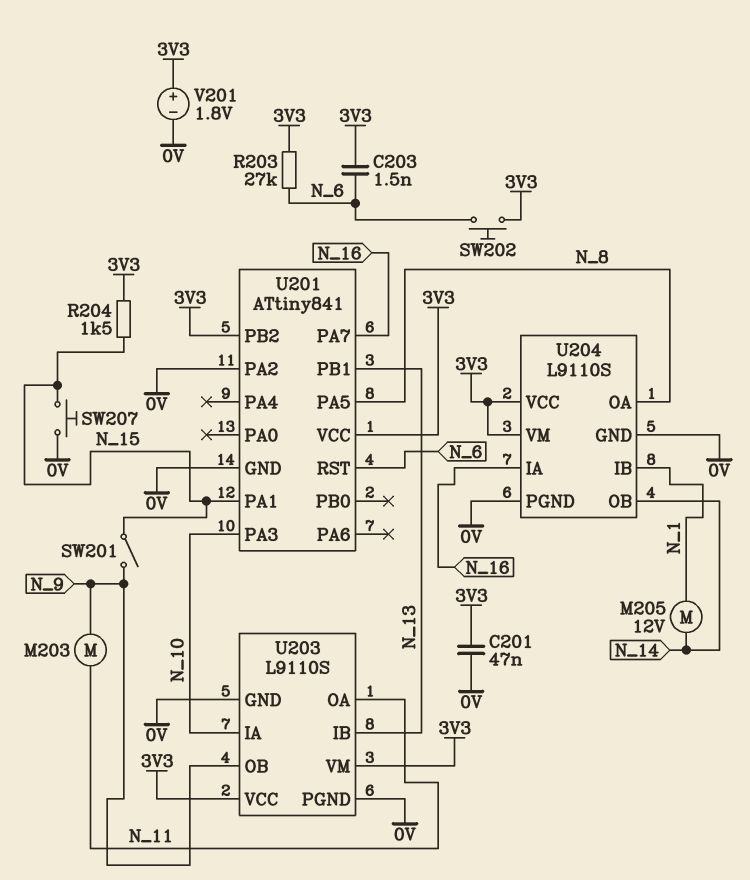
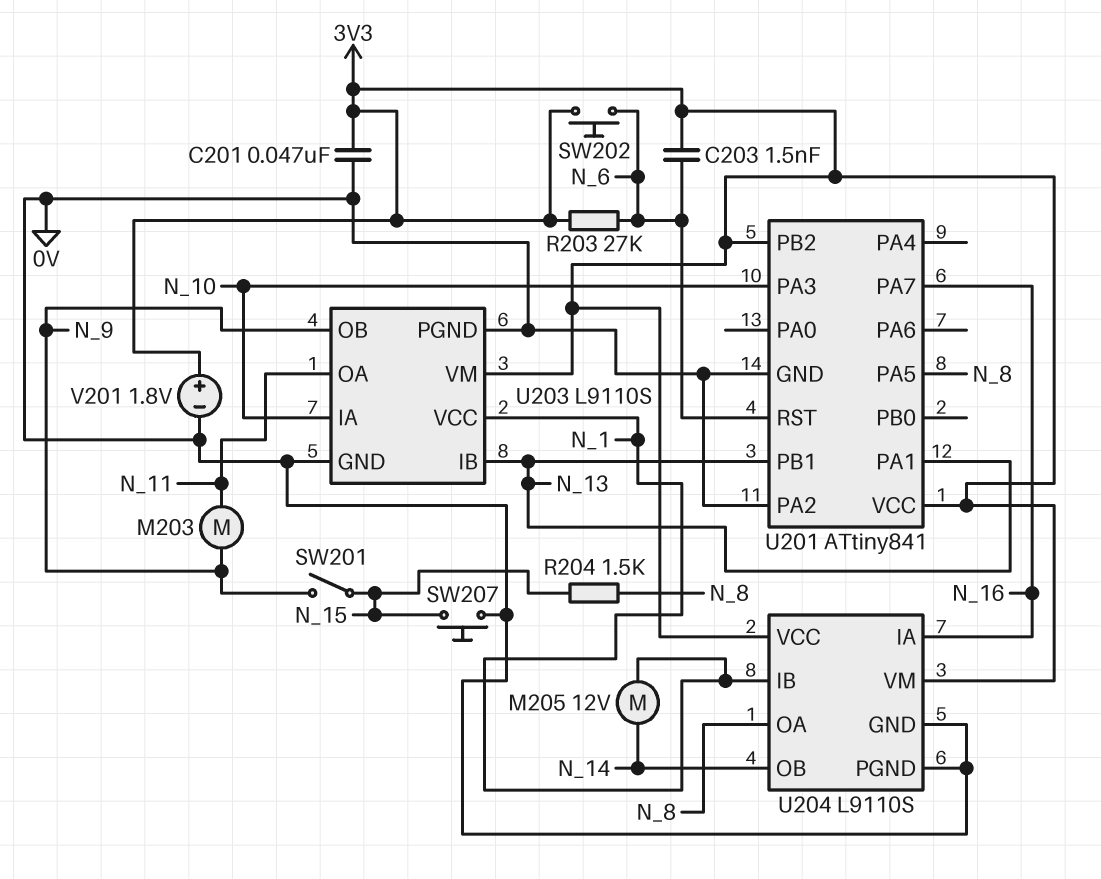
R204: 1.5k (3V3, N_15) -> 1.5k (N_8, N_15)
U201 pin PA1: N_15 -> N_13
U203 pin VCC: 3V3 -> N_1

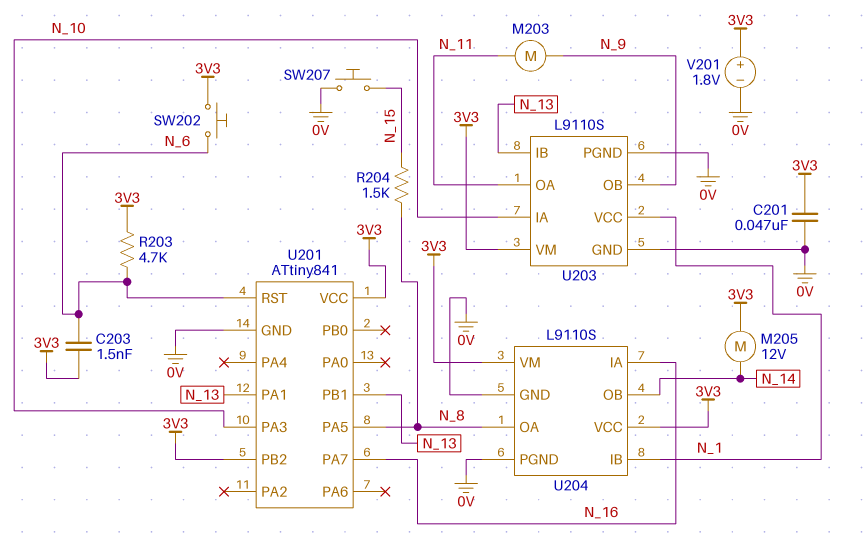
M205: motor 12V (N_1, N_14) -> motor 12V (3V3, N_14)
R203: 27k (3V3, N_6) -> 4.7k (3V3, N_6)
SW201: switch (N_9, N_15) -> none
U201 pin PA2: 0V -> none

